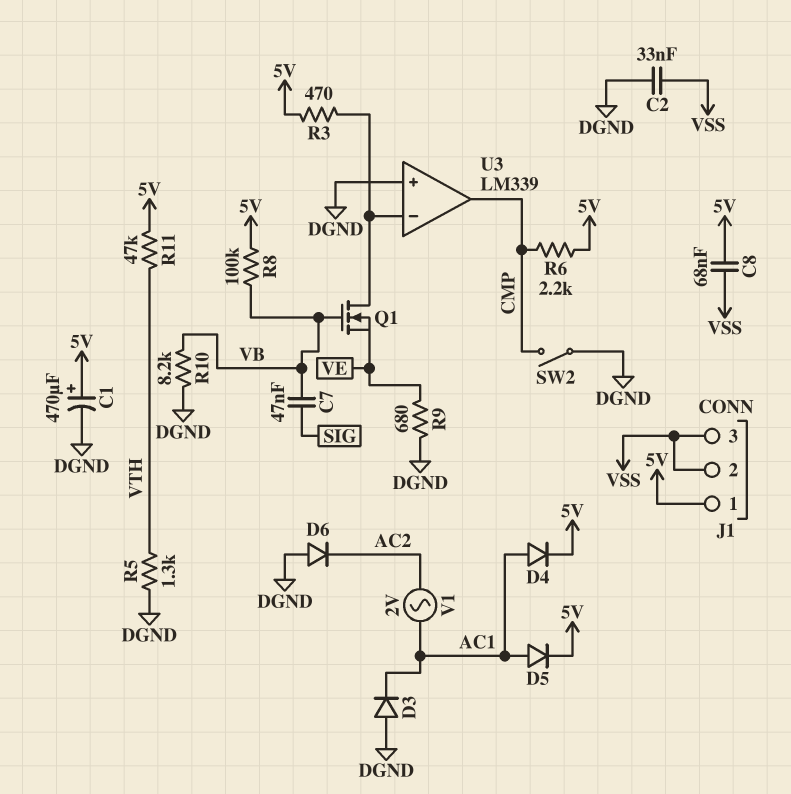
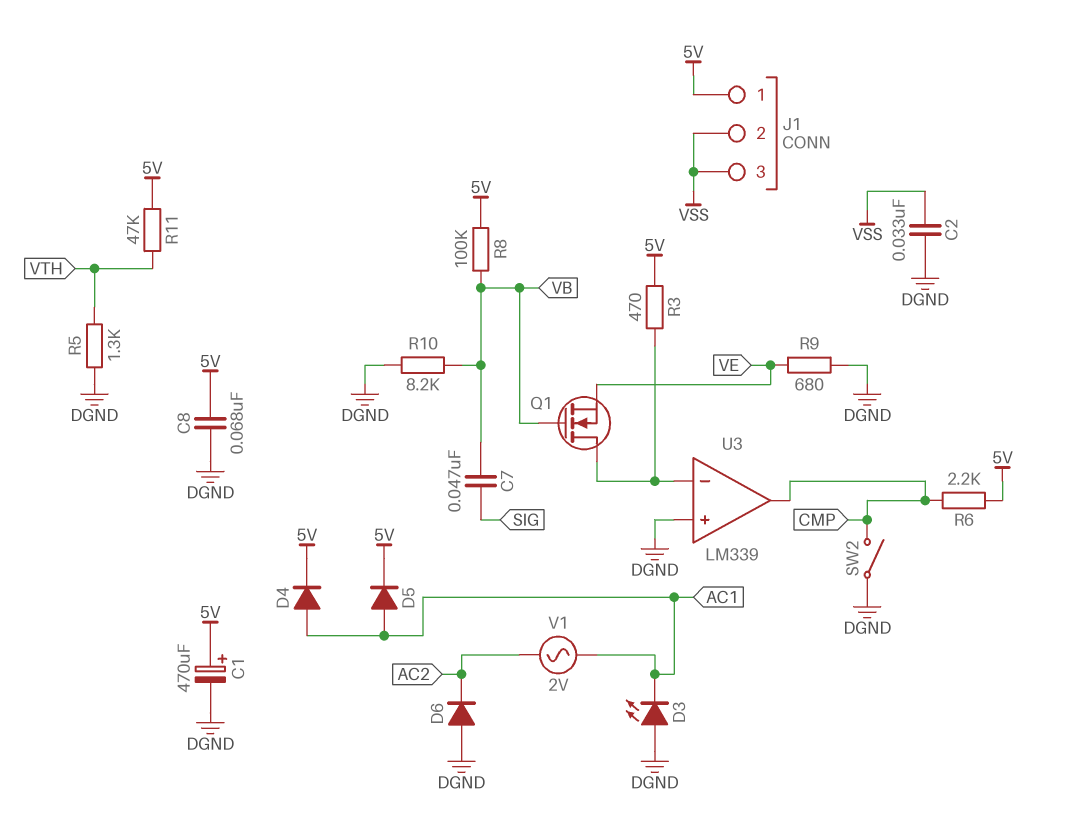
C8: 68nF (5V, VSS) -> 68nF (5V, DGND)
D3: diode (A DGND, K AC1) -> LED (A DGND, K AC1)

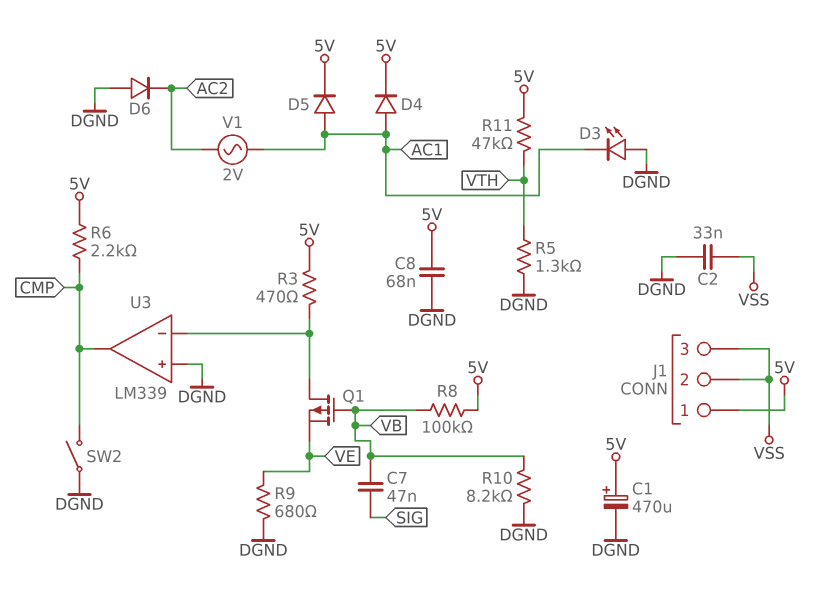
Q1: NMOS (G VB, D U3/in-, S VE) -> PMOS (G VB, D U3/in-, S VE)

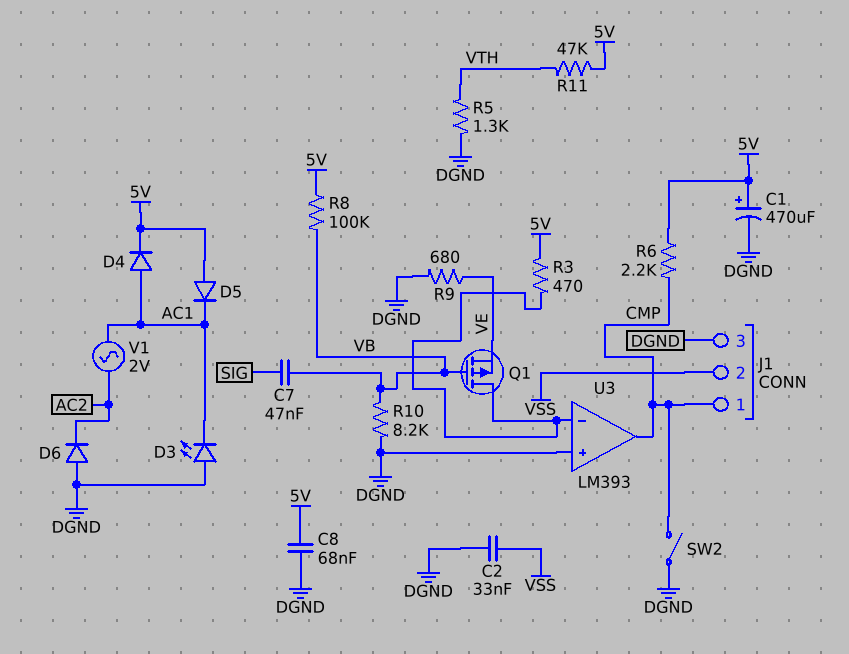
D5: diode (A AC1, K 5V) -> diode (A 5V, K AC1)
J1 pin 1: 5V -> CMP
J1 pin 3: VSS -> DGND
U3: LM339 -> LM393

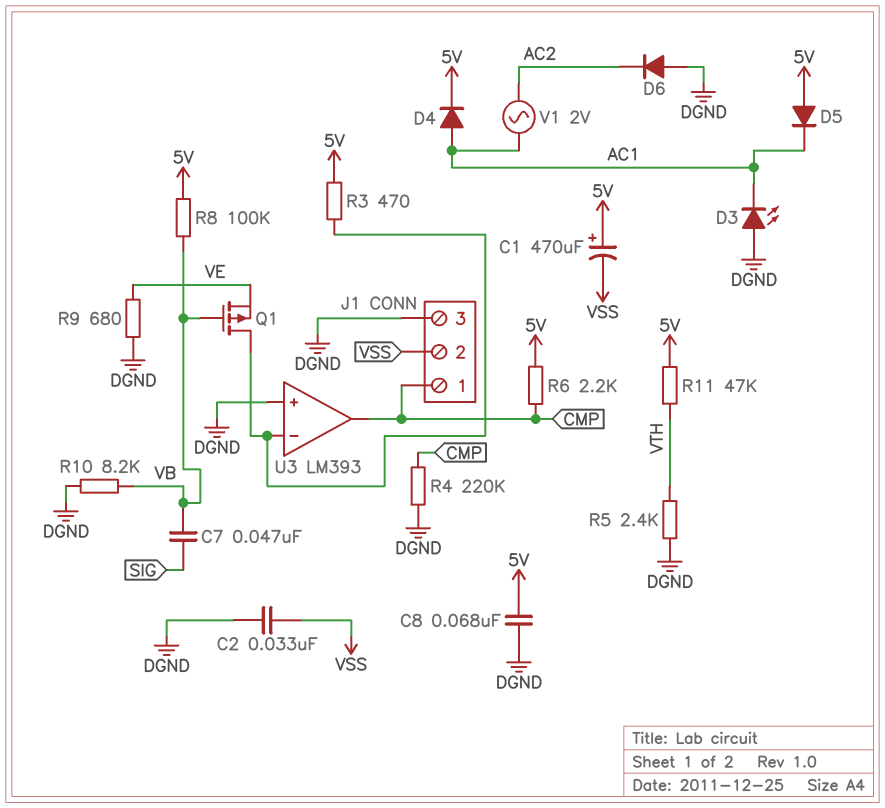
C1: 470uF (plus 5V, minus DGND) -> 470uF (plus 5V, minus VSS)
R4: none -> 220k (CMP, DGND)
R5: 1.3k (DGND, VTH) -> 2.4k (DGND, VTH)
SW2: switch (CMP, DGND) -> none

